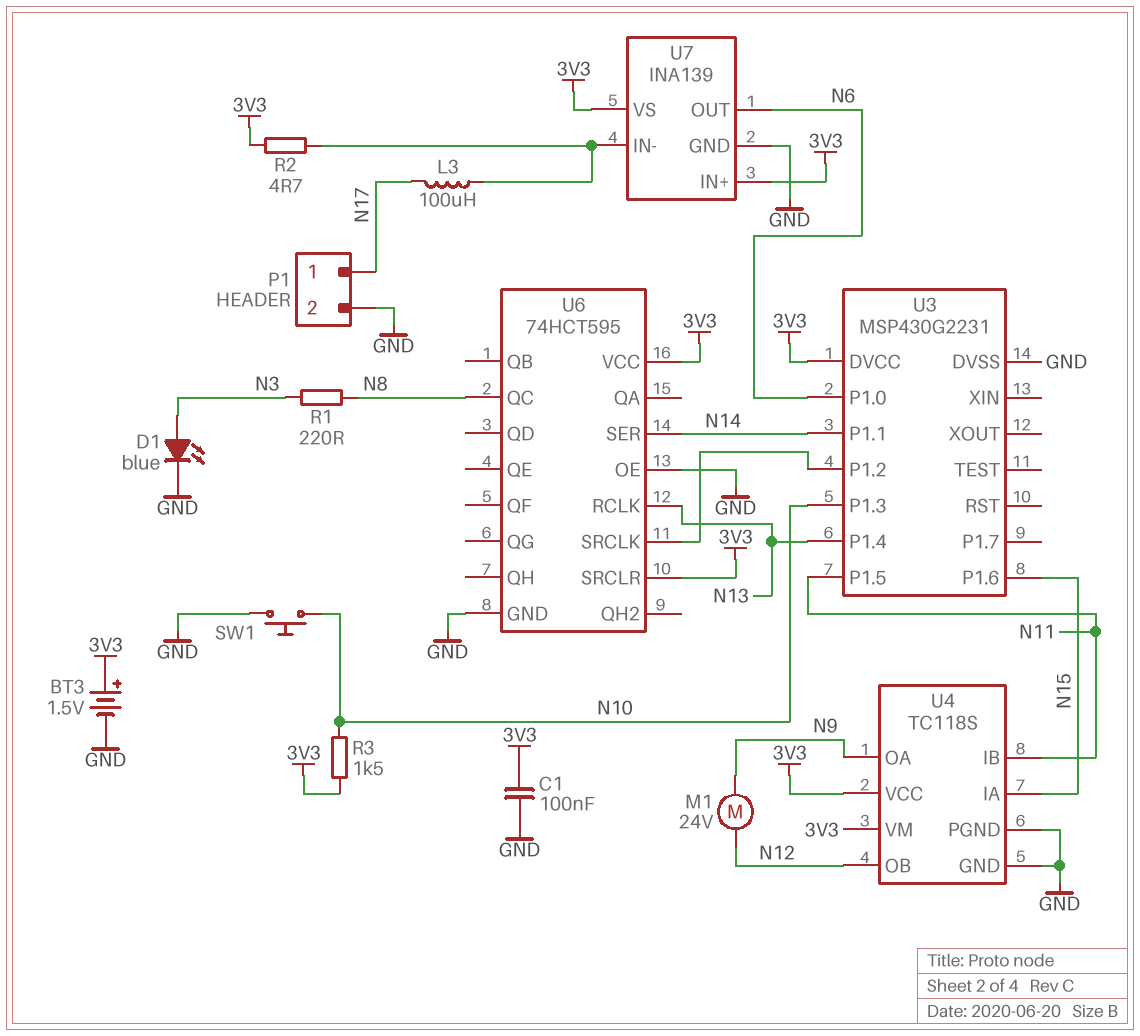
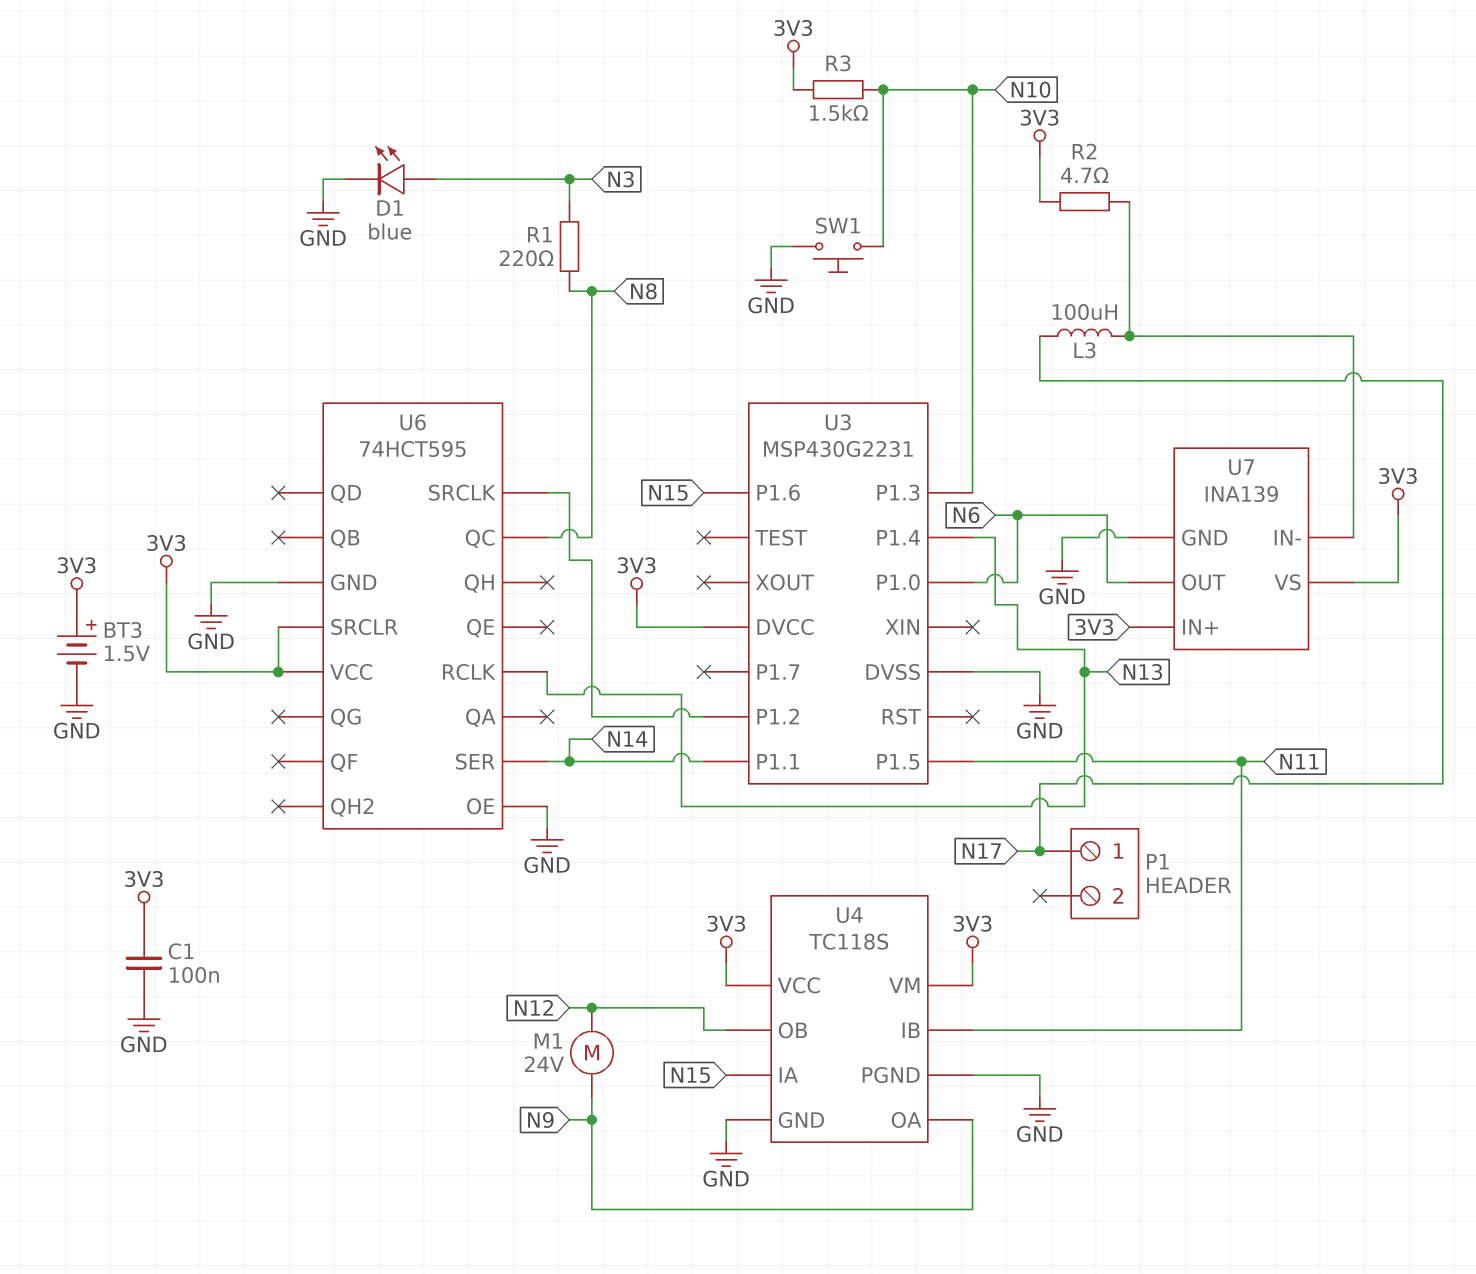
P1 pin 2: GND -> none

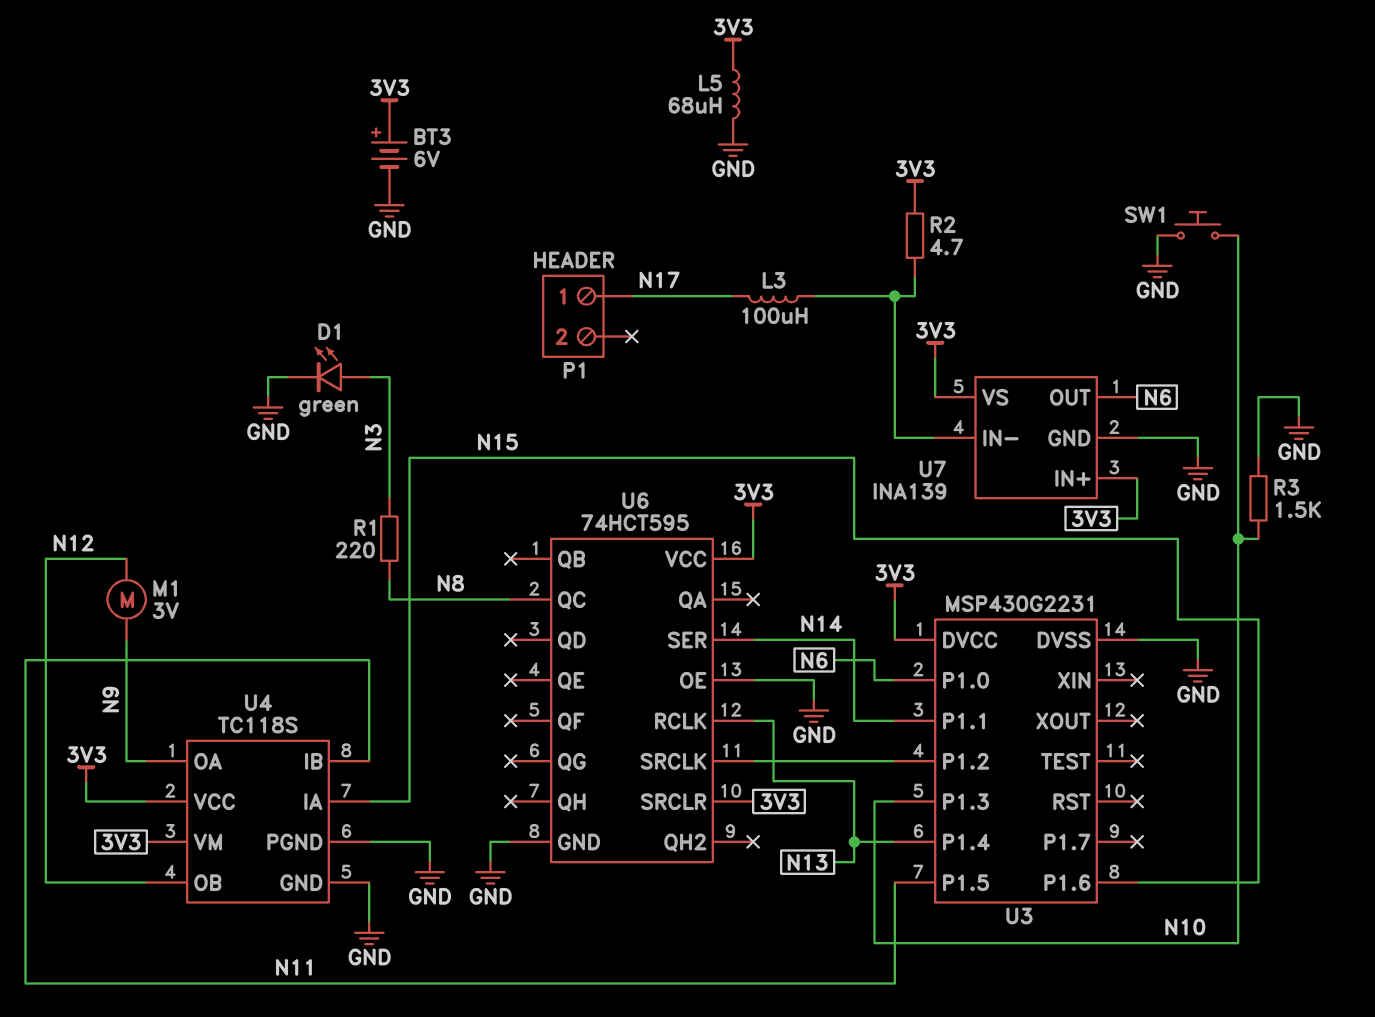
BT3: 1.5V (plus 3V3, minus GND) -> 6V (plus 3V3, minus GND)
C1: 100nF (3V3, GND) -> none
D1: LED blue (A N3, K GND) -> LED green (A N3, K GND)
L5: none -> 68uH (3V3, GND)
M1: motor 24V (N9, N12) -> motor 3V (N9, N12)
R3: 1.5k (3V3, N10) -> 1.5k (GND, N10)

